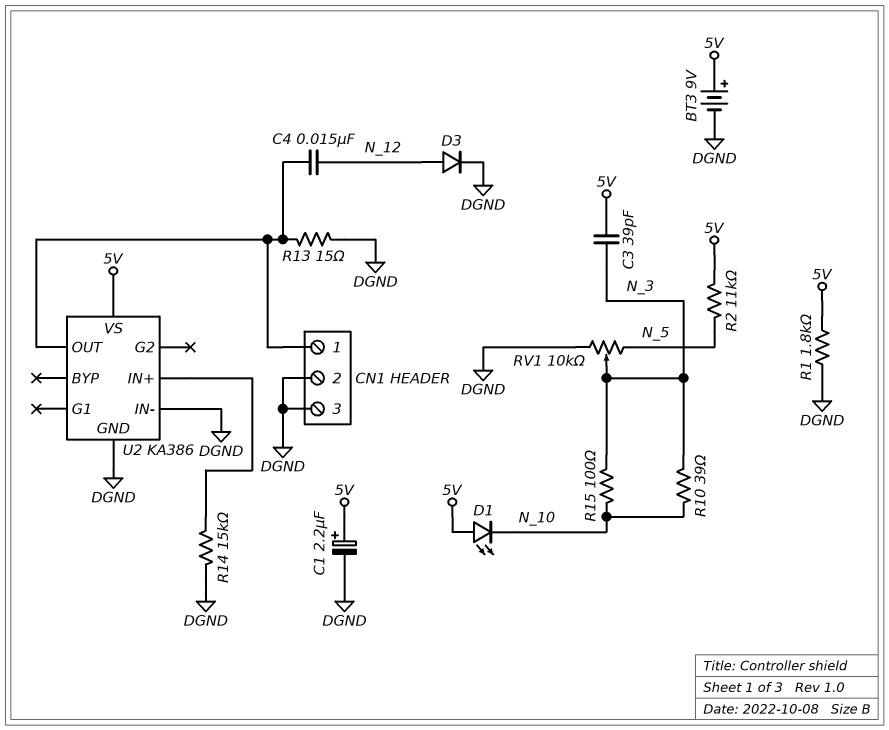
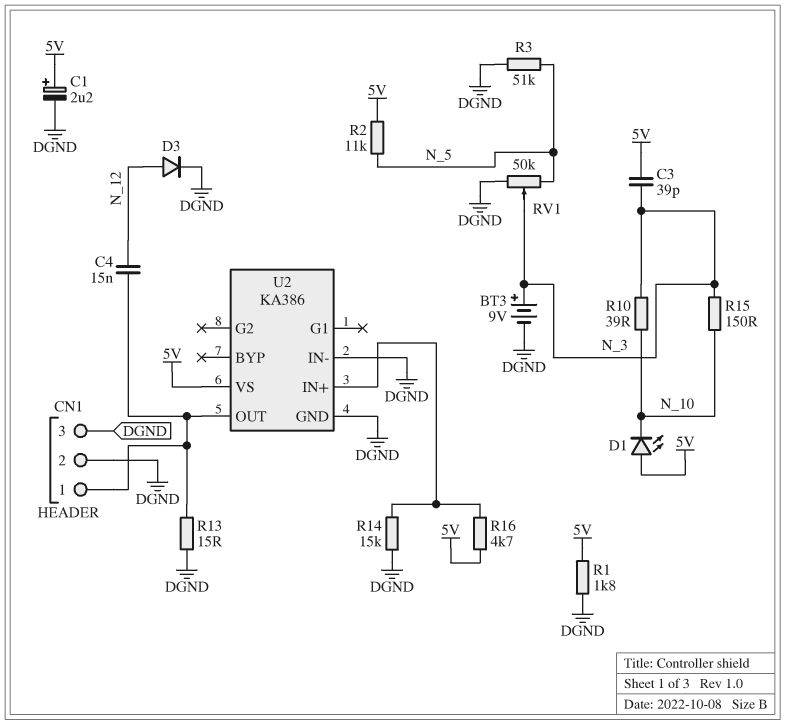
BT3: 9V (plus 5V, minus DGND) -> 9V (plus N_3, minus DGND)
R3: none -> 51k (DGND, N_5)
R15: 100 (N_3, N_10) -> 150 (N_3, N_10)
R16: none -> 4.7k (5V, U2/IN+)
RV1: 10k (DGND, N_5, wiper N_3) -> 50k (DGND, N_5, wiper N_3)

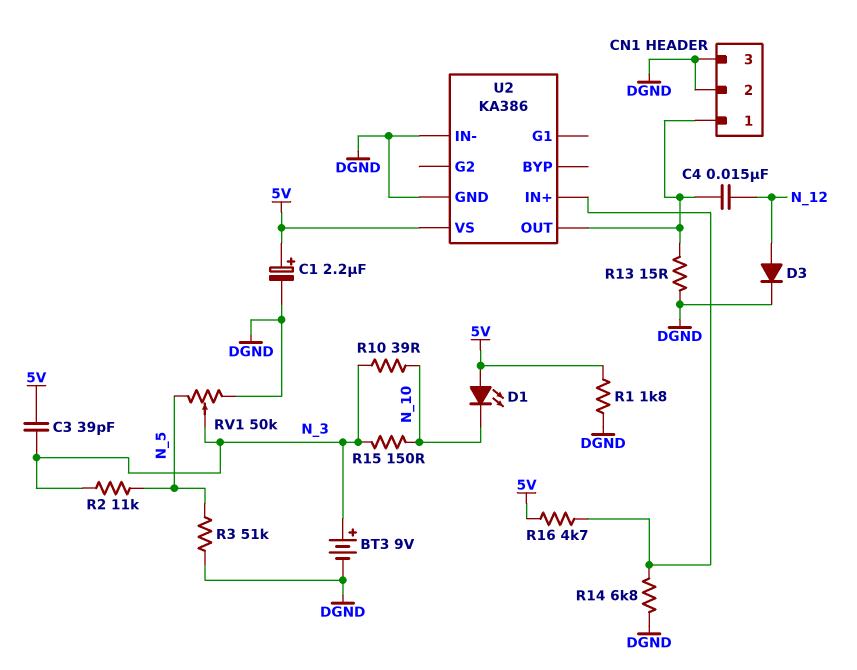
R2: 11k (5V, N_5) -> 11k (N_3, N_5)
R14: 15k (DGND, U2/IN+) -> 6.8k (DGND, U2/IN+)

